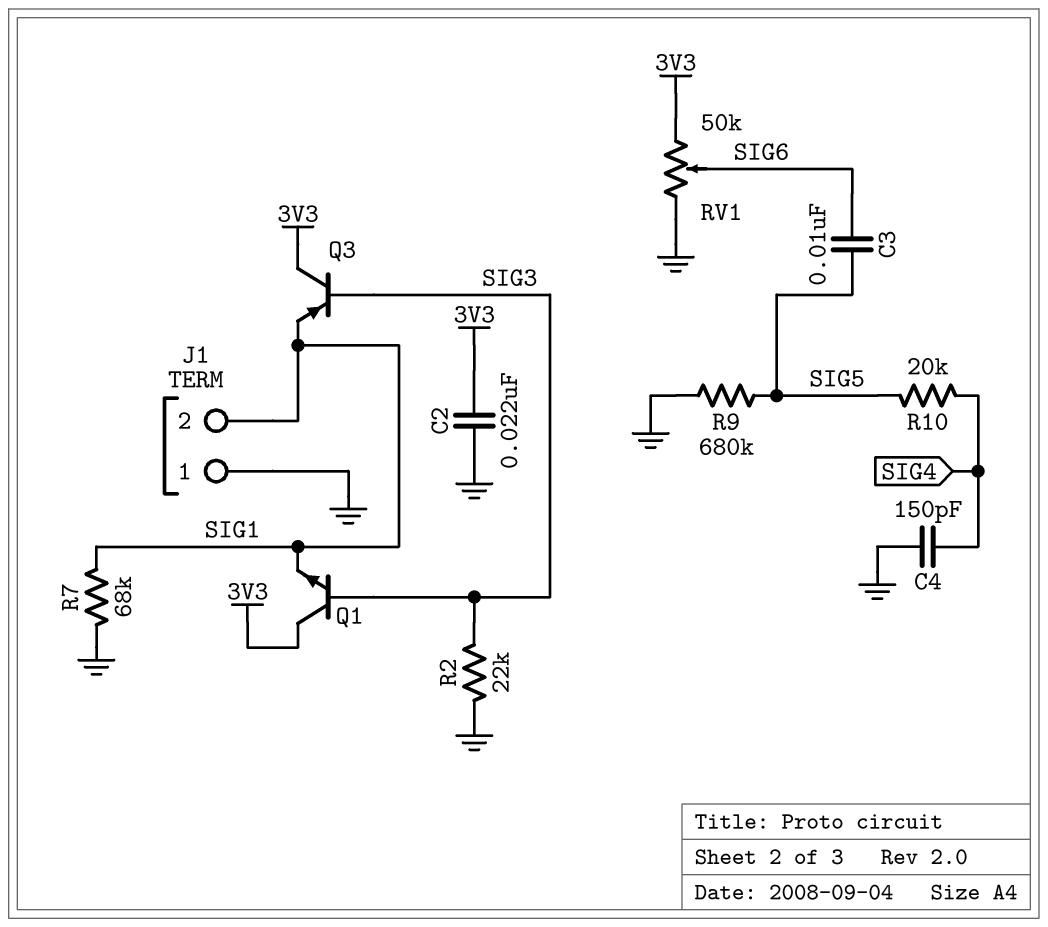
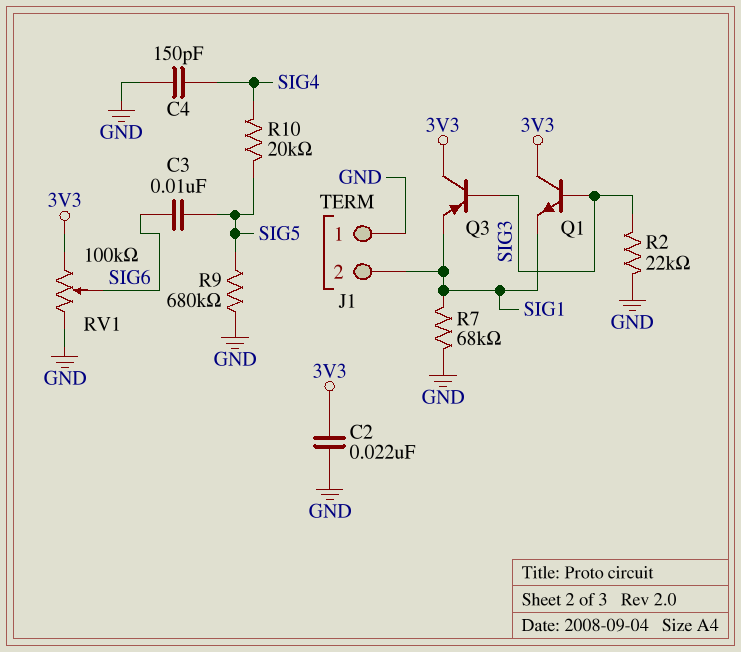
RV1: 50k (3V3, GND, wiper SIG6) -> 100k (3V3, GND, wiper SIG6)

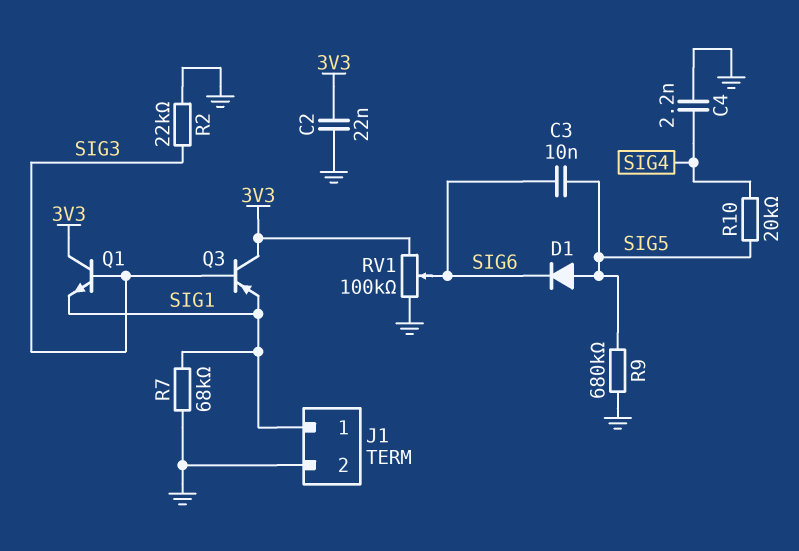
C4: 150pF (GND, SIG4) -> 2.2nF (GND, SIG4)
D1: none -> diode (A SIG5, K SIG6)
J1 pin 1: GND -> SIG1
J1 pin 2: SIG1 -> GND

